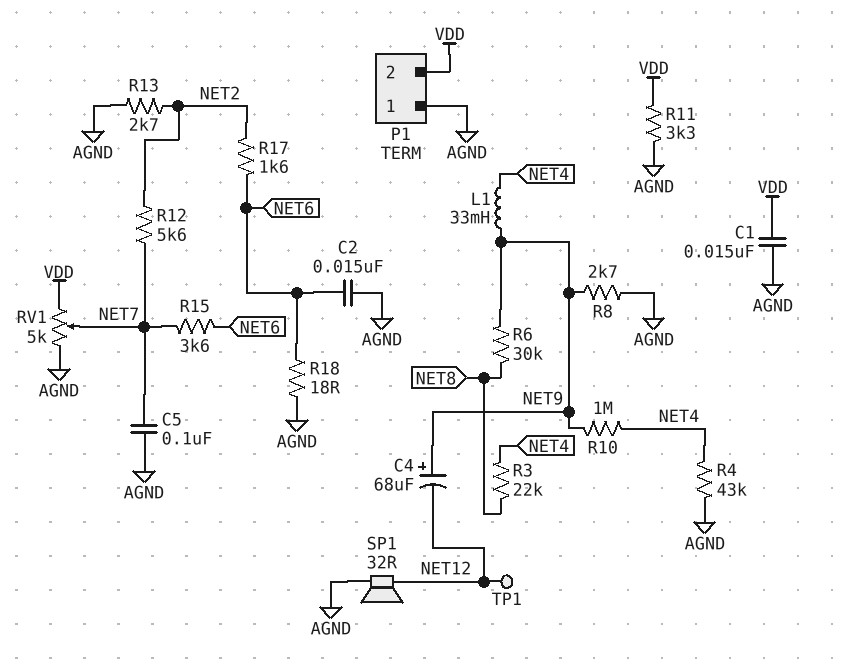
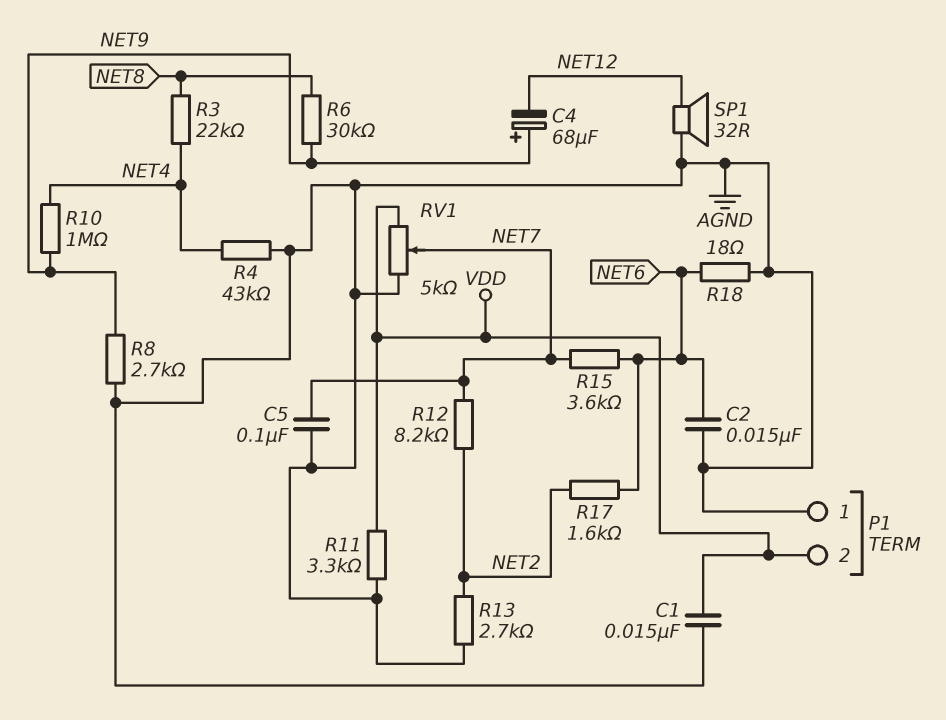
L1: 33mH (NET4, NET9) -> none
R12: 5.6k (NET2, NET7) -> 8.2k (NET2, NET7)
TP1: test point (NET12) -> none

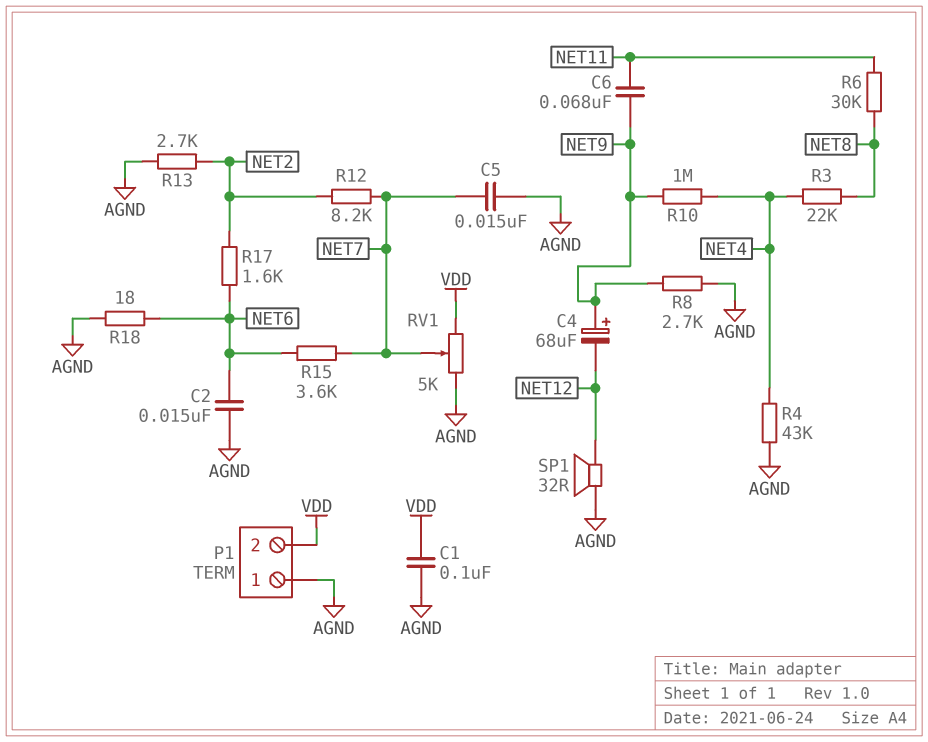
C1: 15nF (AGND, VDD) -> 100nF (AGND, VDD)
C5: 100nF (AGND, NET7) -> 15nF (AGND, NET7)
C6: none -> 68nF (NET9, NET11)
R6: 30k (NET8, NET9) -> 30k (NET8, NET11)
R11: 3.3k (AGND, VDD) -> none

